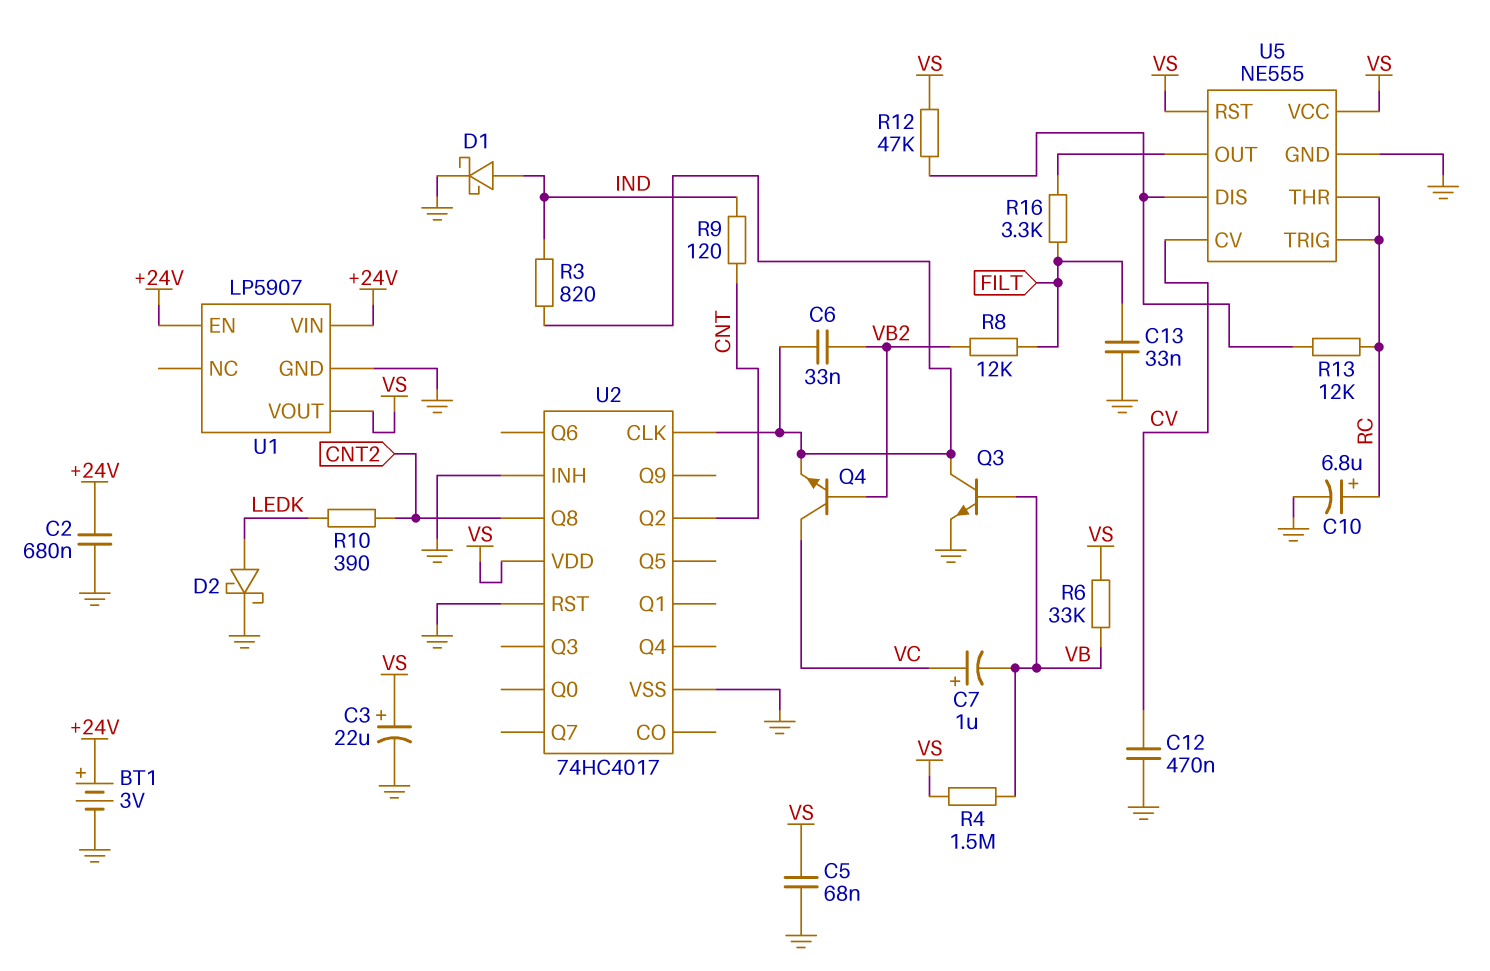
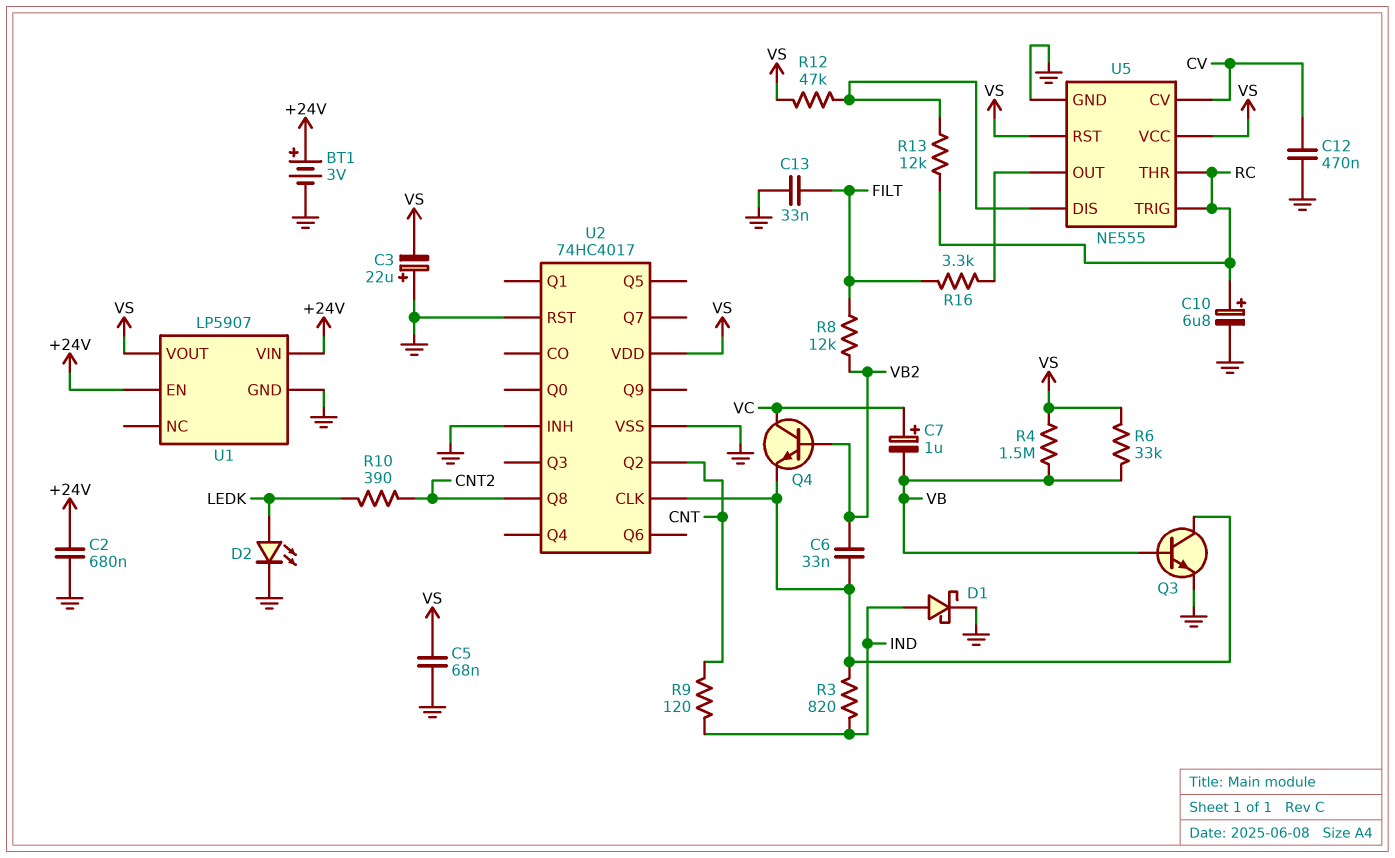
C3: 22uF (plus VS, minus GND) -> 22uF (plus GND, minus VS)
D2: schottky (A LEDK, K GND) -> LED (A LEDK, K GND)

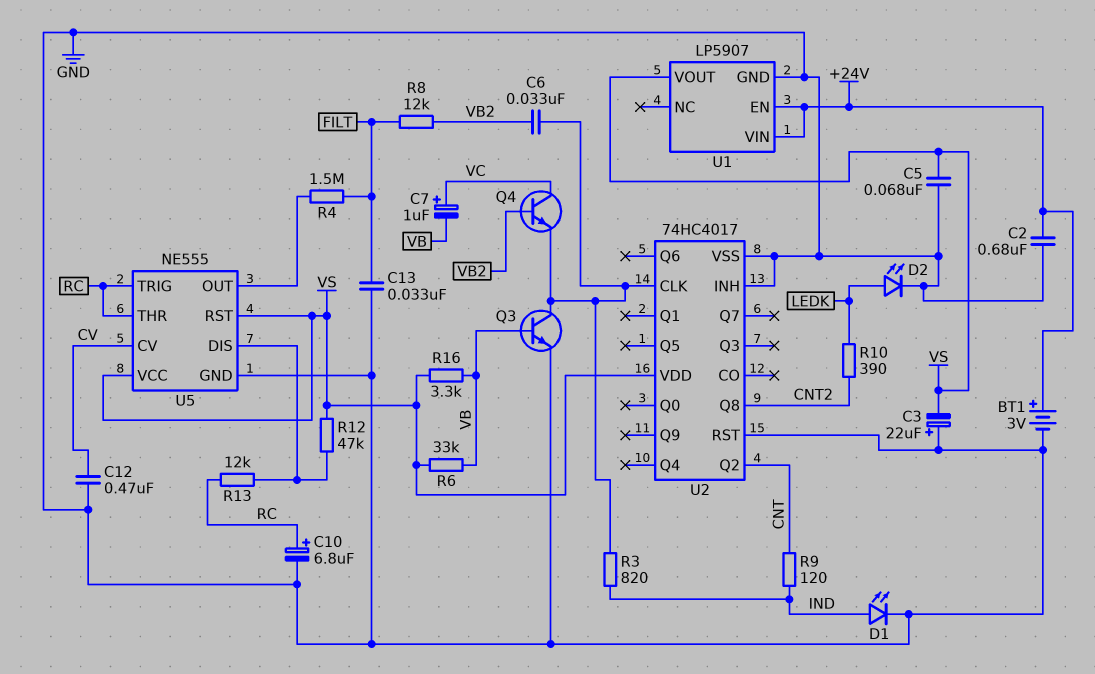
D1: schottky (A IND, K GND) -> LED (A IND, K GND)
R4: 1.5M (VB, VS) -> 1.5M (FILT, U5/OUT)
R16: 3.3k (FILT, U5/OUT) -> 3.3k (VB, VS)

